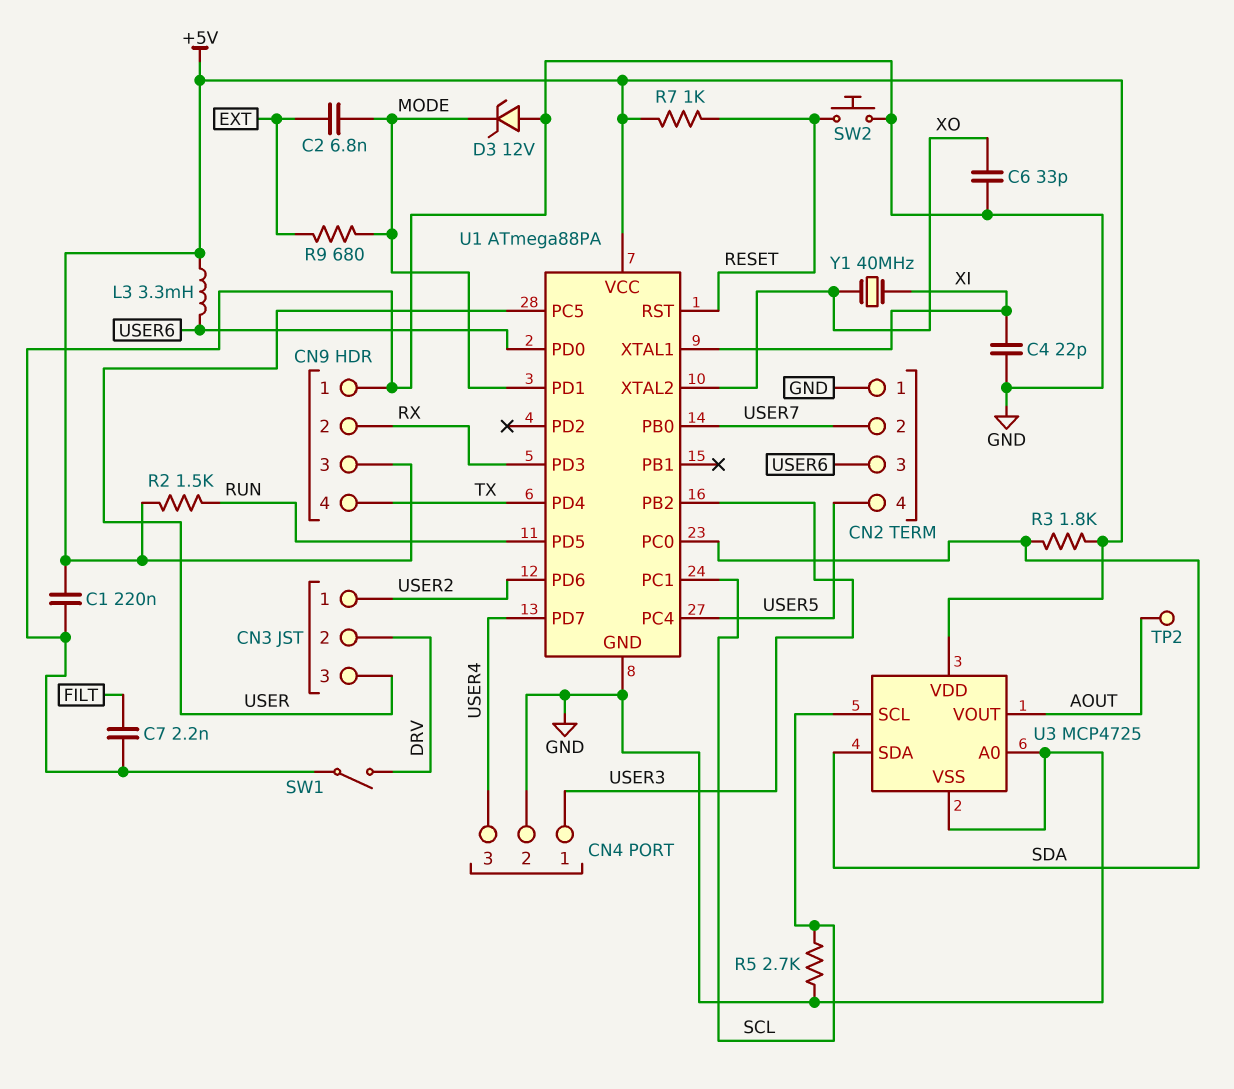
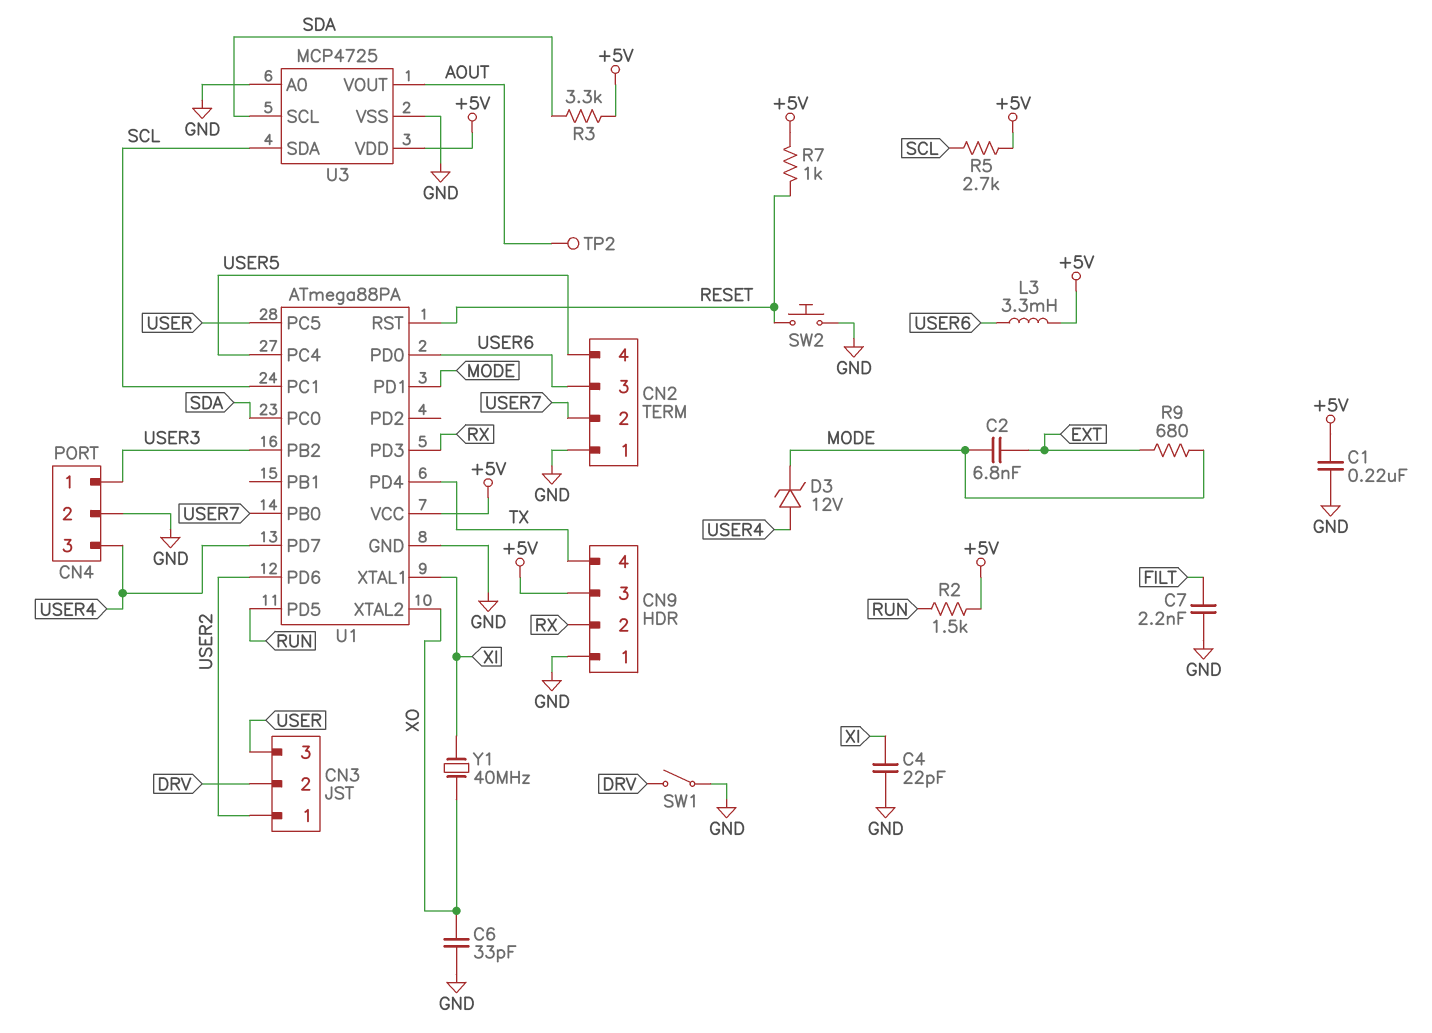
D3: zener 12V (A GND, K MODE) -> zener 12V (A USER4, K MODE)
R3: 1.8k (+5V, SDA) -> 3.3k (+5V, SDA)
R5: 2.7k (GND, SCL) -> 2.7k (+5V, SCL)
U3 pin SCL: SCL -> SDA
U3 pin SDA: SDA -> SCL

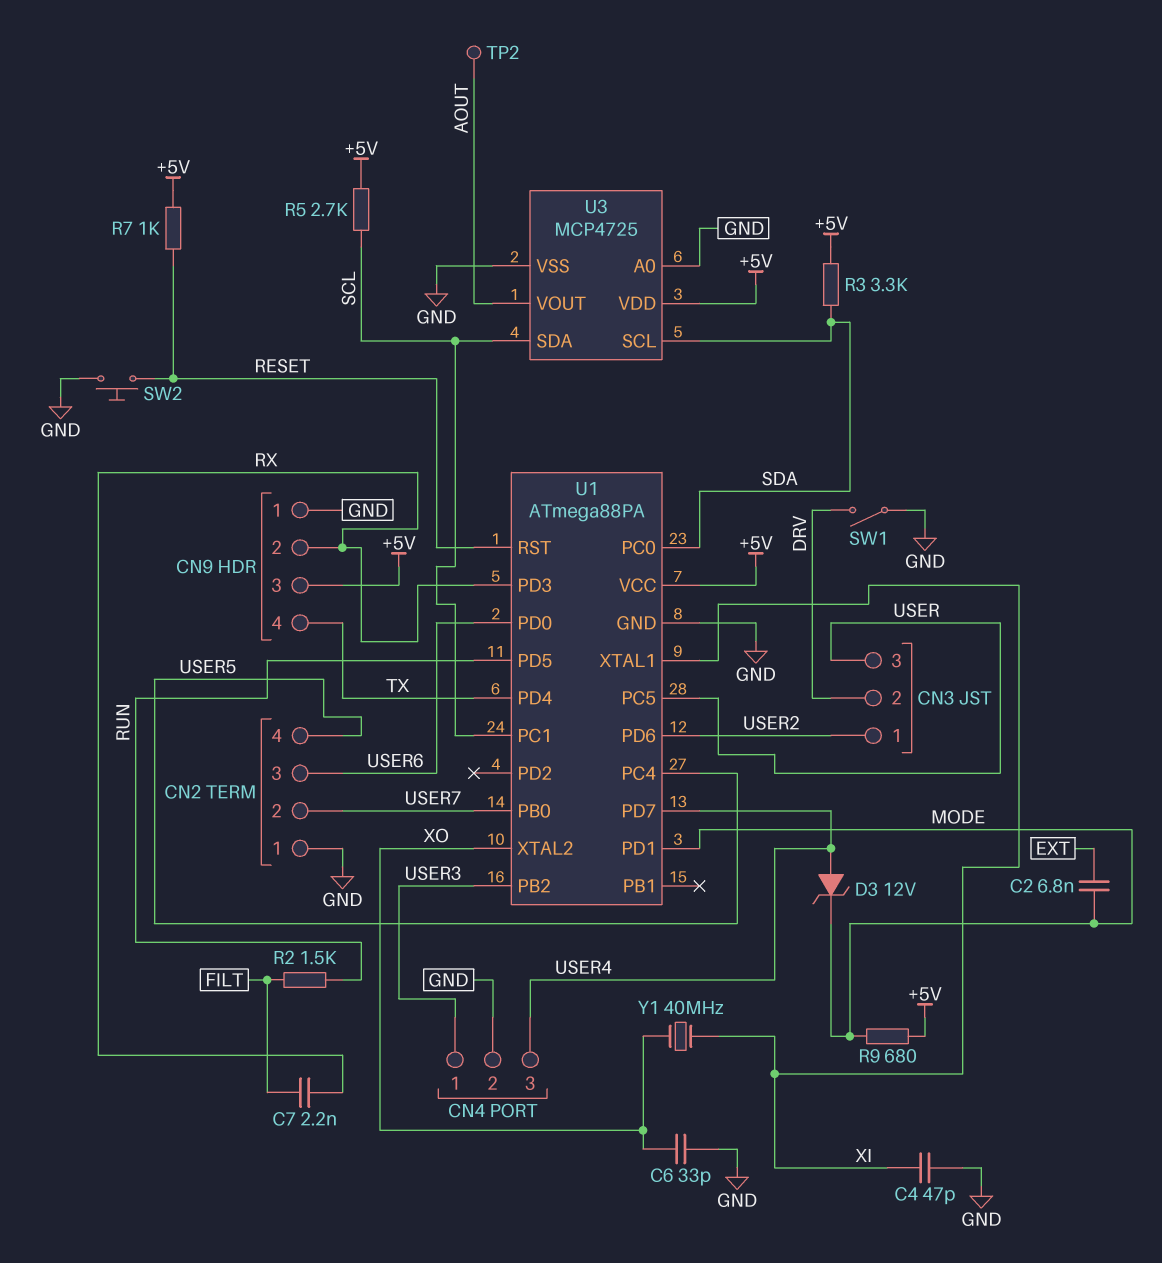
C1: 220nF (+5V, GND) -> none
C4: 22pF (GND, XI) -> 47pF (GND, XI)
C7: 2.2nF (FILT, GND) -> 2.2nF (FILT, RX)
L3: 3.3mH (+5V, USER6) -> none
R2: 1.5k (+5V, RUN) -> 1.5k (FILT, RUN)
R9: 680 (EXT, MODE) -> 680 (+5V, MODE)

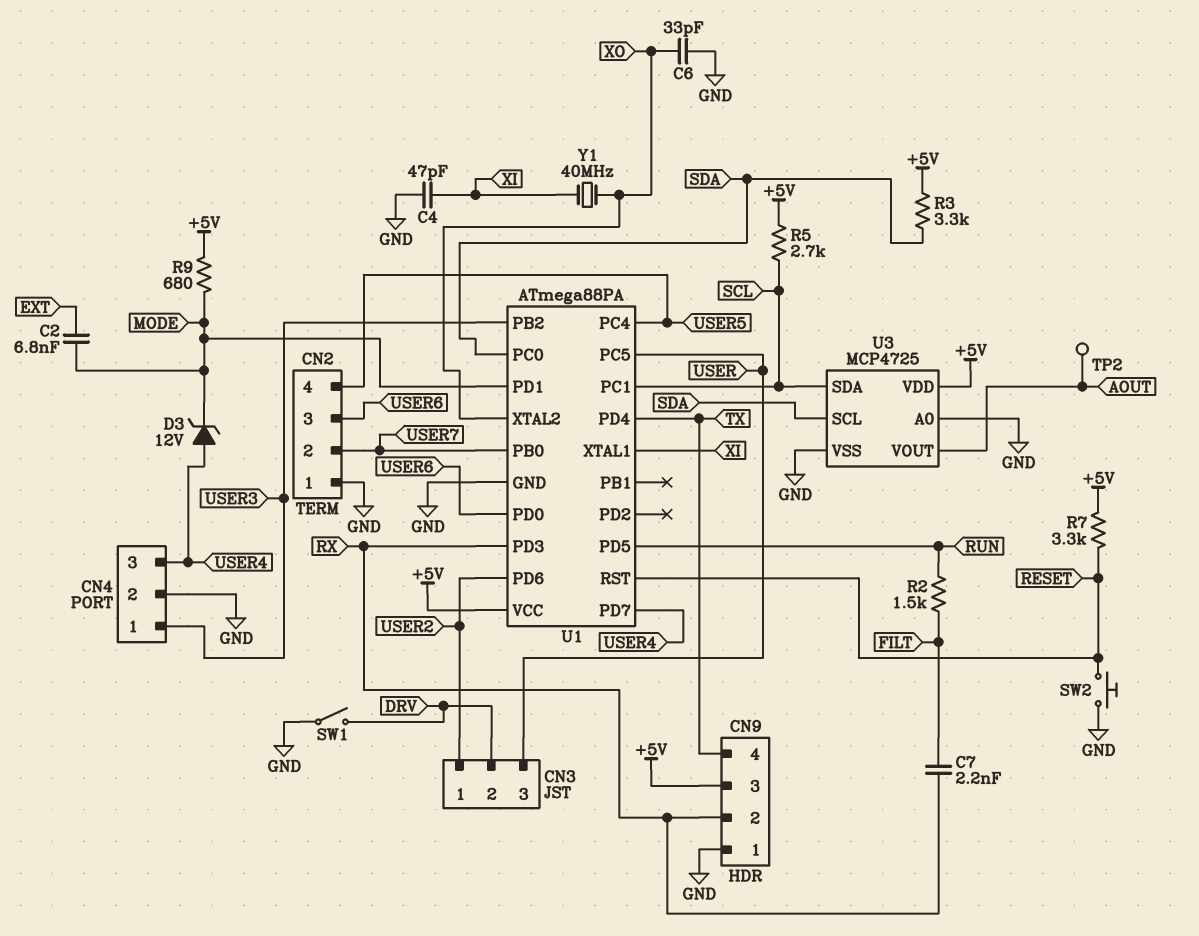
R7: 1k (+5V, RESET) -> 3.3k (+5V, RESET)

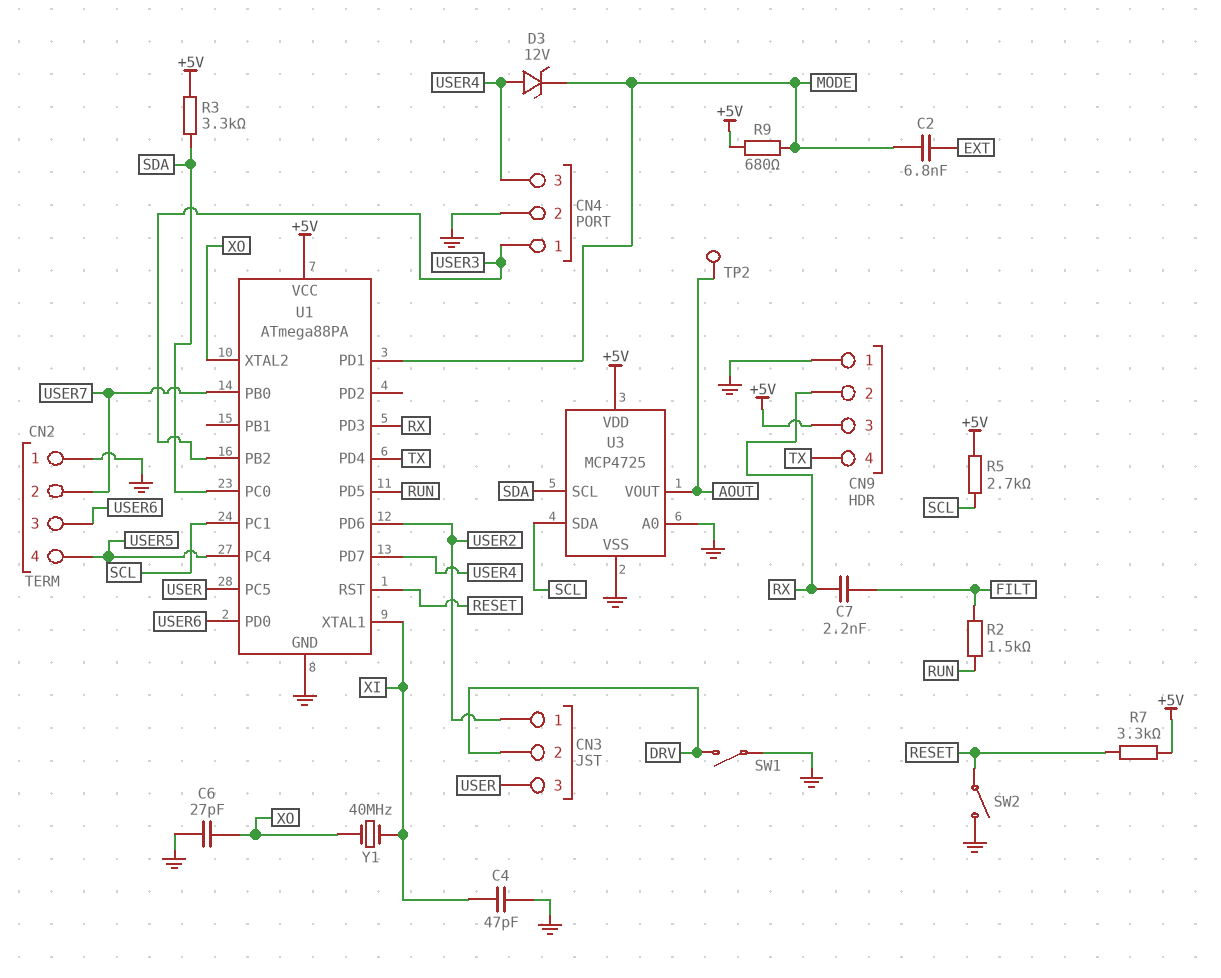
C6: 33pF (GND, XO) -> 27pF (GND, XO)
SW2: button (GND, RESET) -> switch (GND, RESET)

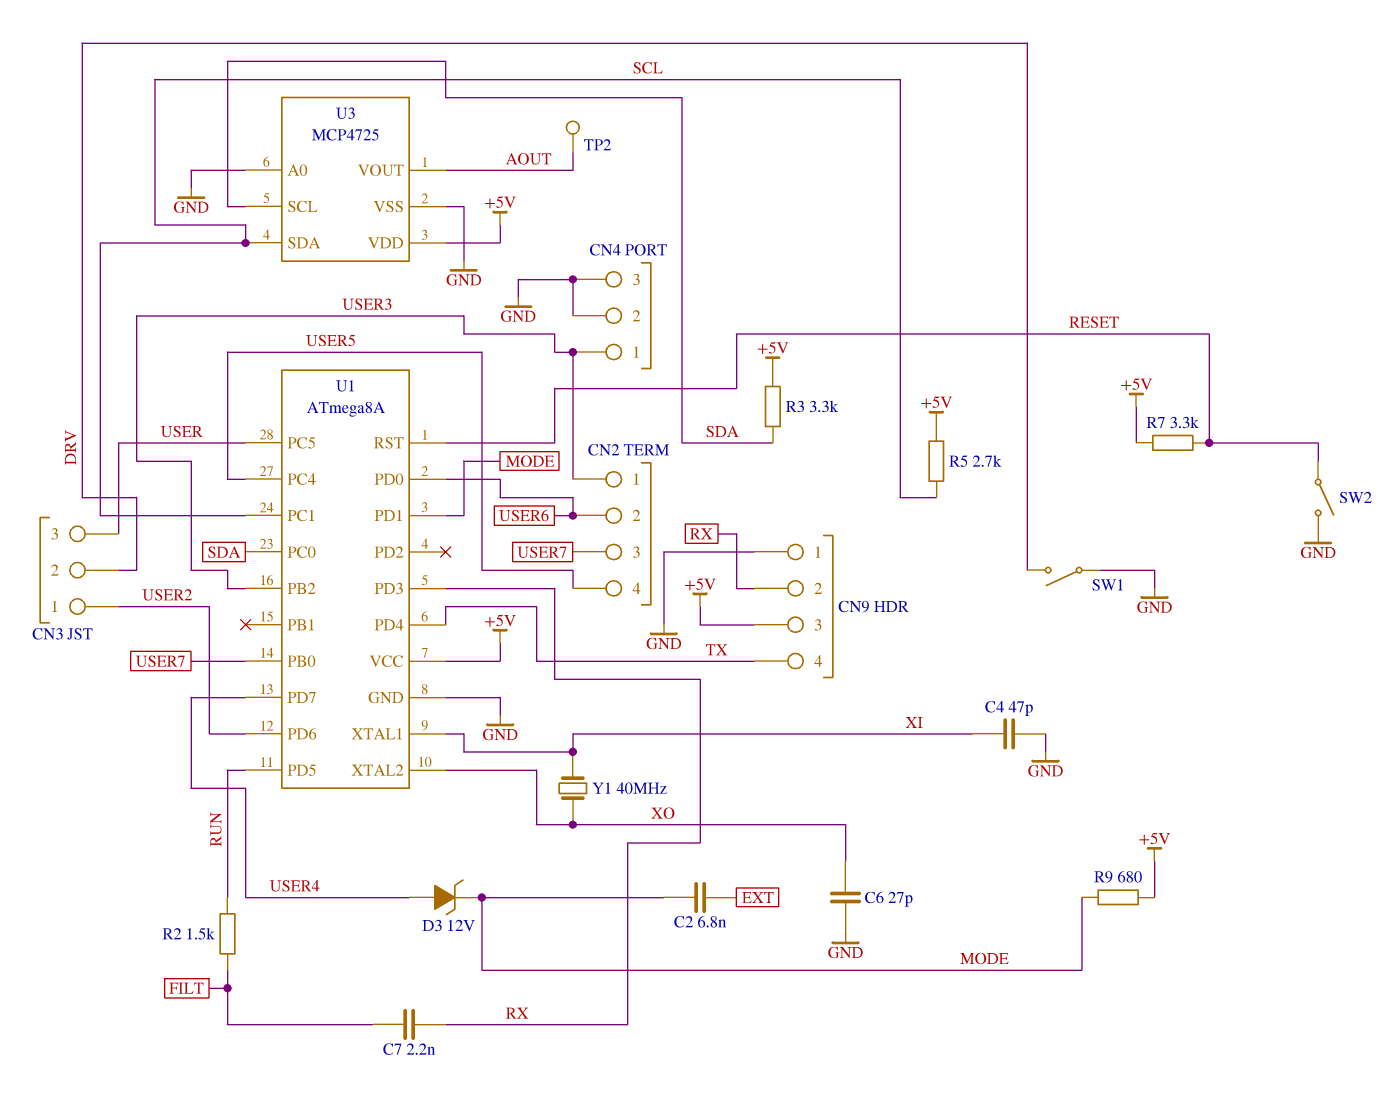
CN2 pin 1: GND -> USER3
CN2 pin 2: USER7 -> USER6
CN2 pin 3: USER6 -> USER7
CN4 pin 3: USER4 -> GND
U1: ATmega88PA -> ATmega8A

